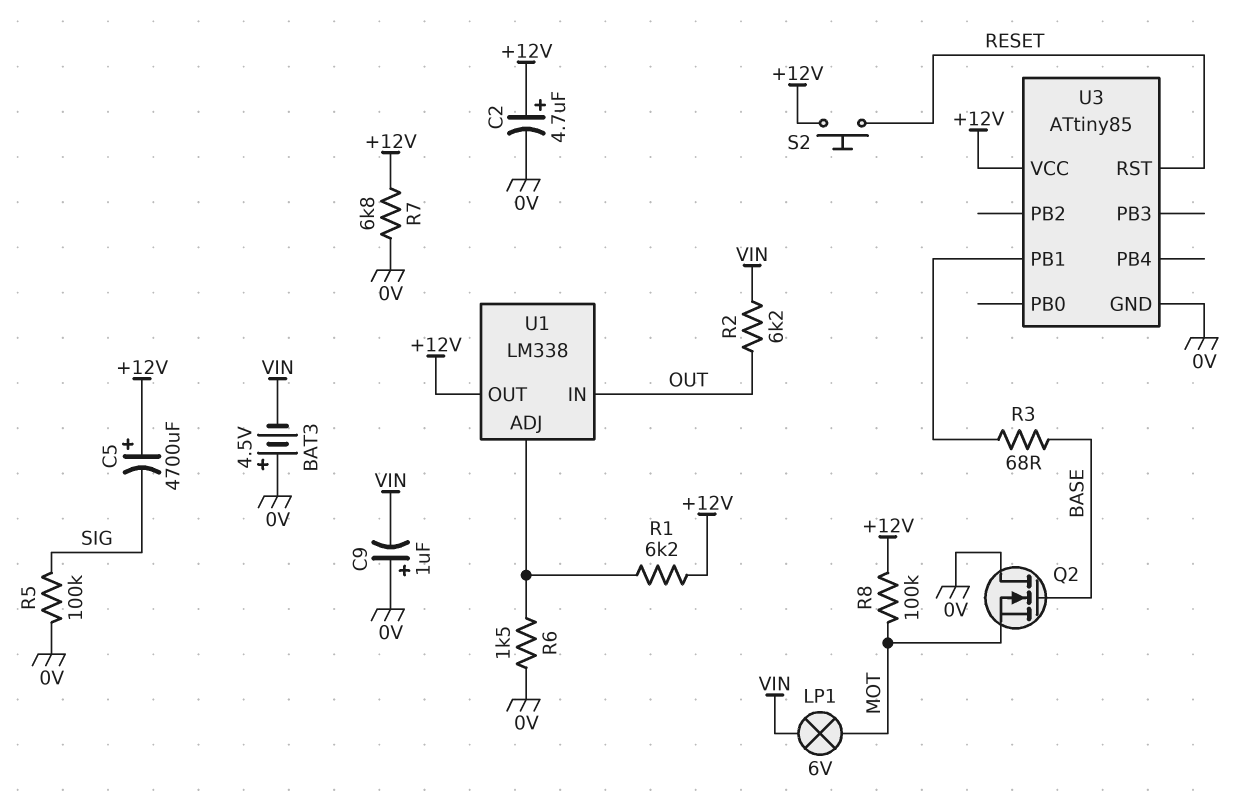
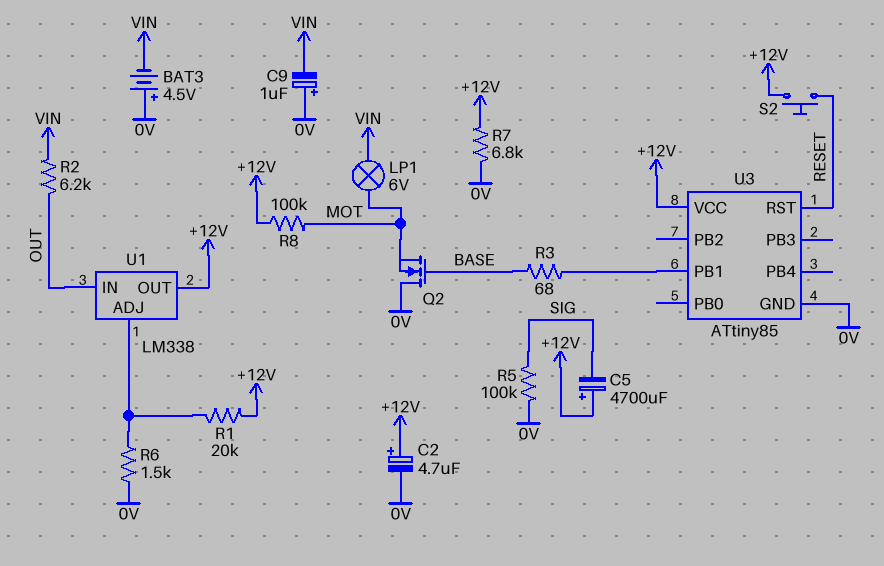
R1: 6.2k (+12V, U1/ADJ) -> 20k (+12V, U1/ADJ)

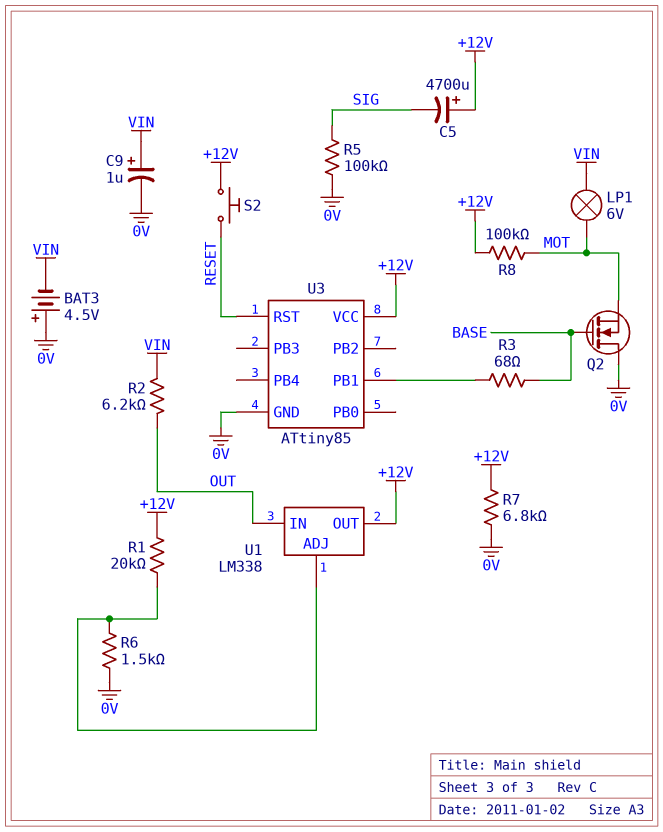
C2: 4.7uF (plus +12V, minus 0V) -> none
C9: 1uF (plus 0V, minus VIN) -> 1uF (plus VIN, minus 0V)

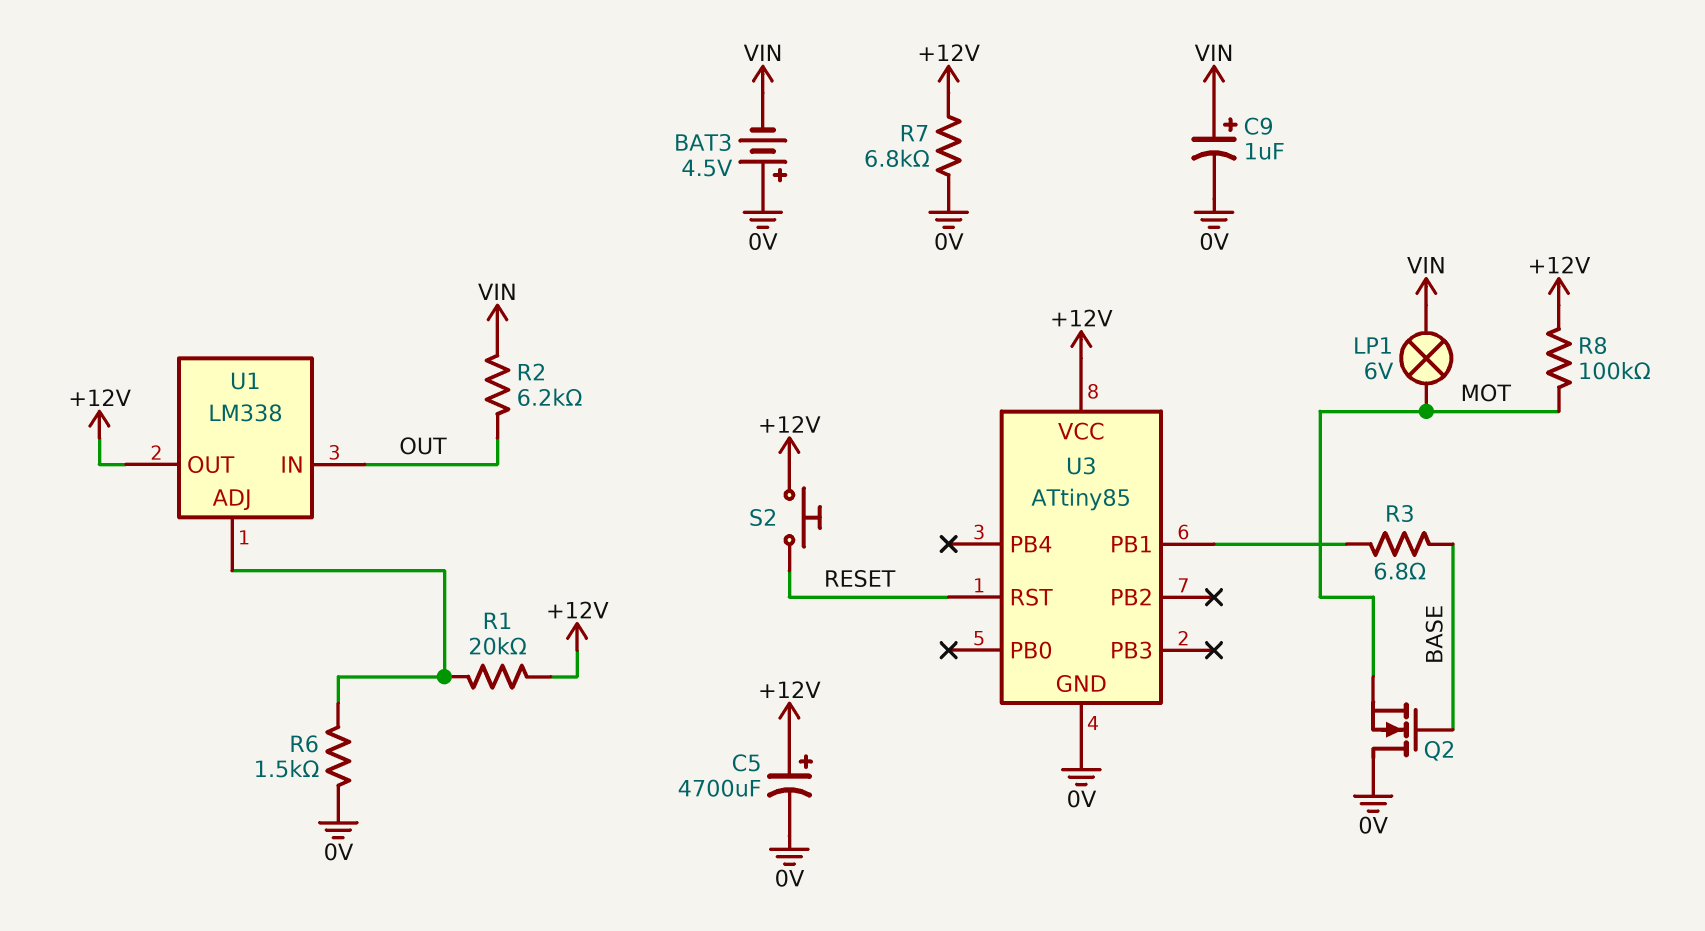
C5: 4700uF (plus +12V, minus SIG) -> 4700uF (plus +12V, minus 0V)
R3: 68 (BASE, U3/PB1) -> 6.8 (BASE, U3/PB1)
R5: 100k (0V, SIG) -> none

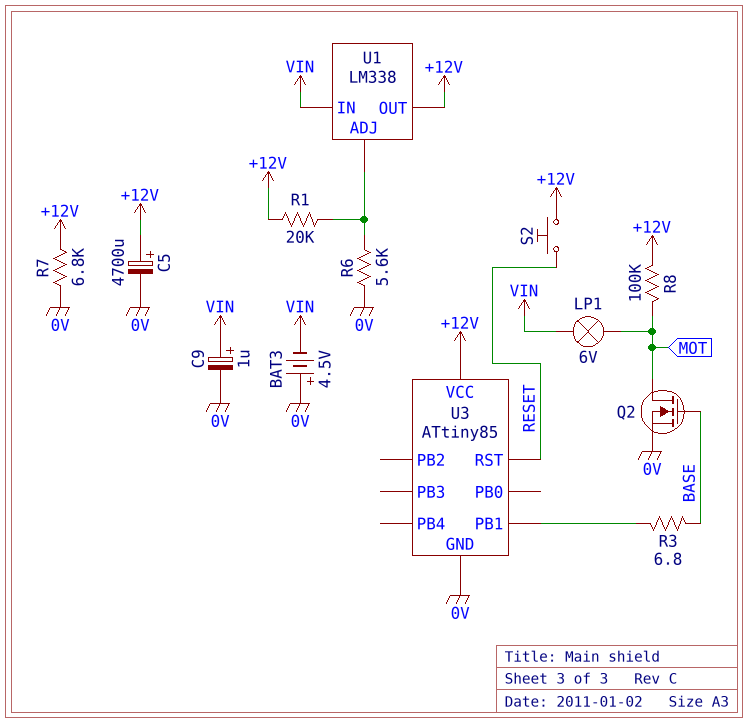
Q2: NMOS (G BASE, D 0V, S MOT) -> NMOS (G BASE, D MOT, S 0V)
R2: 6.2k (OUT, VIN) -> none
R6: 1.5k (0V, U1/ADJ) -> 5.6k (0V, U1/ADJ)
U1 pin IN: OUT -> VIN

